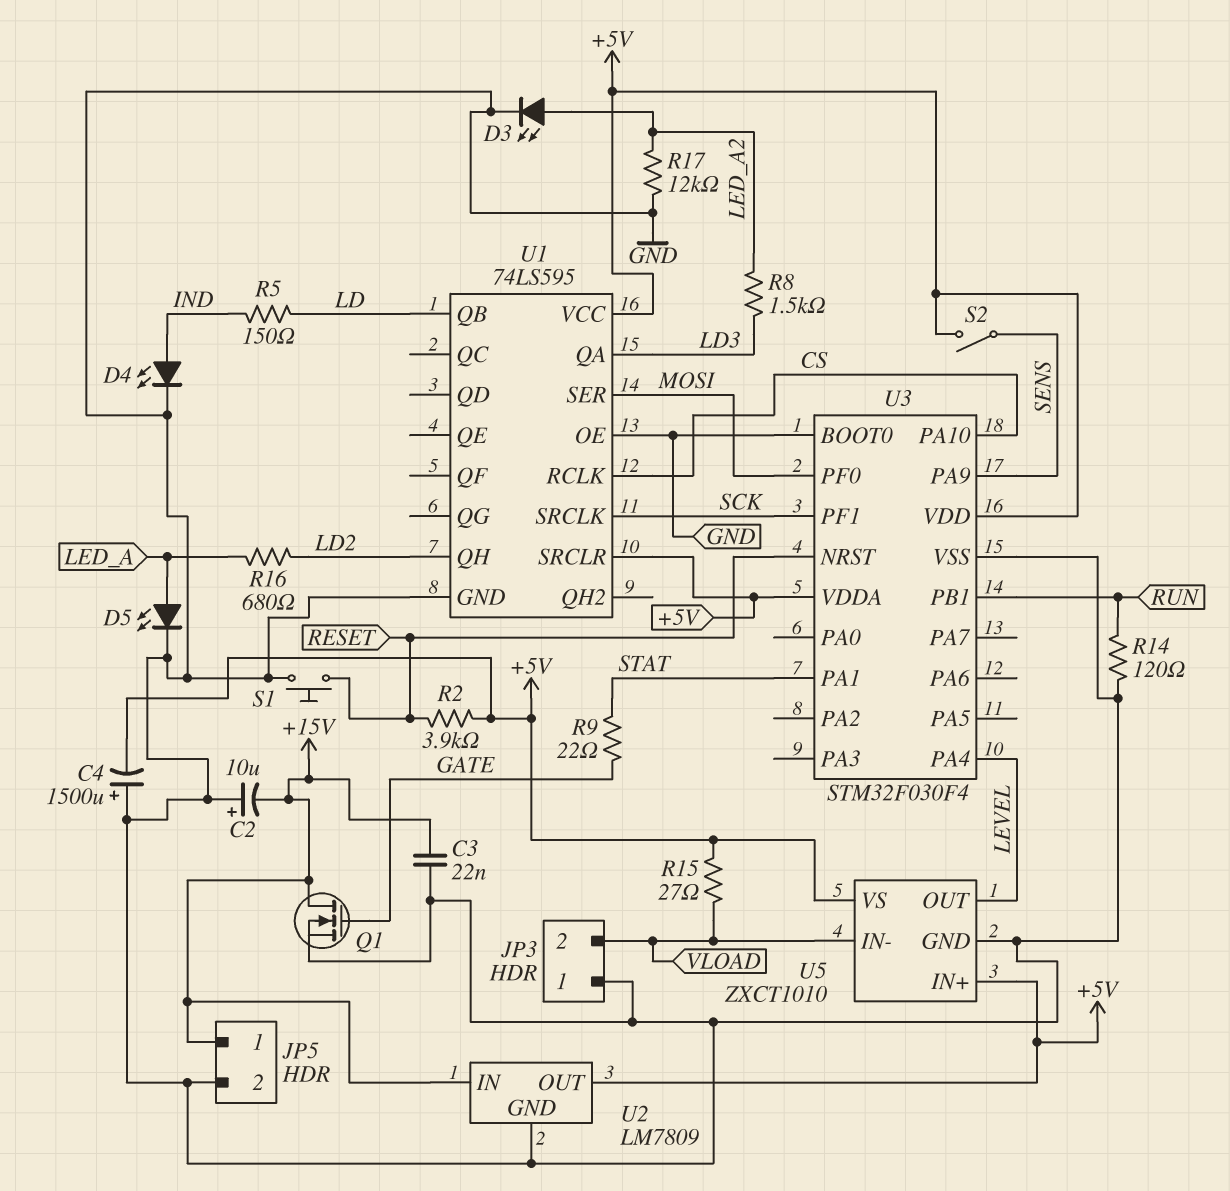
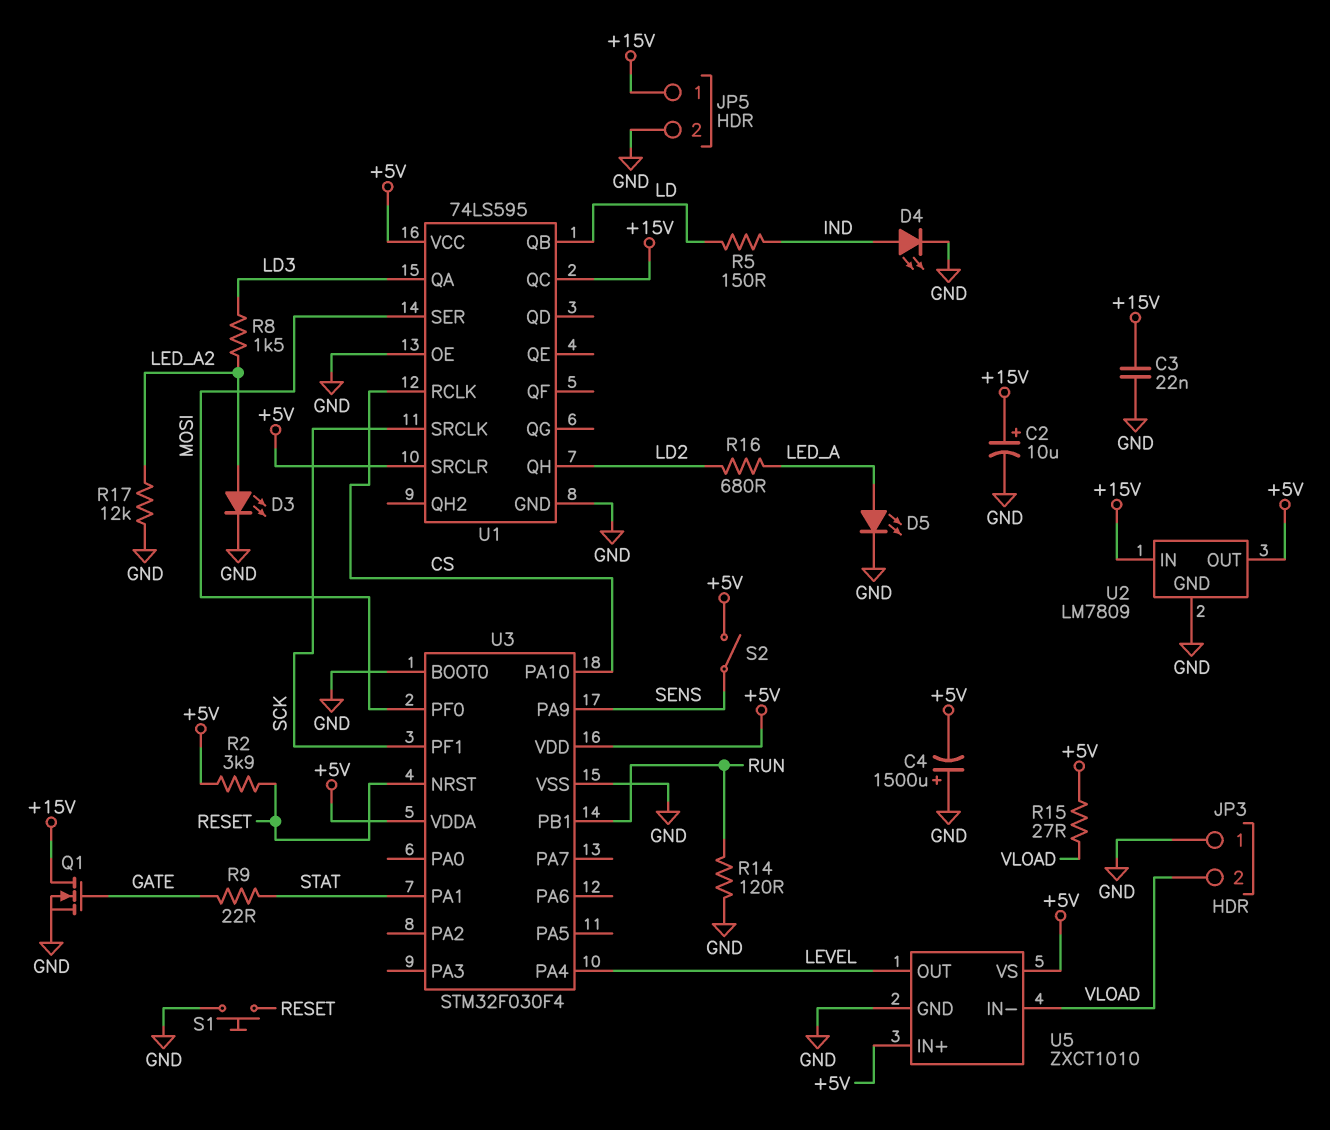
C2: 10uF (plus GND, minus +15V) -> 10uF (plus +15V, minus GND)
U1 pin QC: none -> +15V

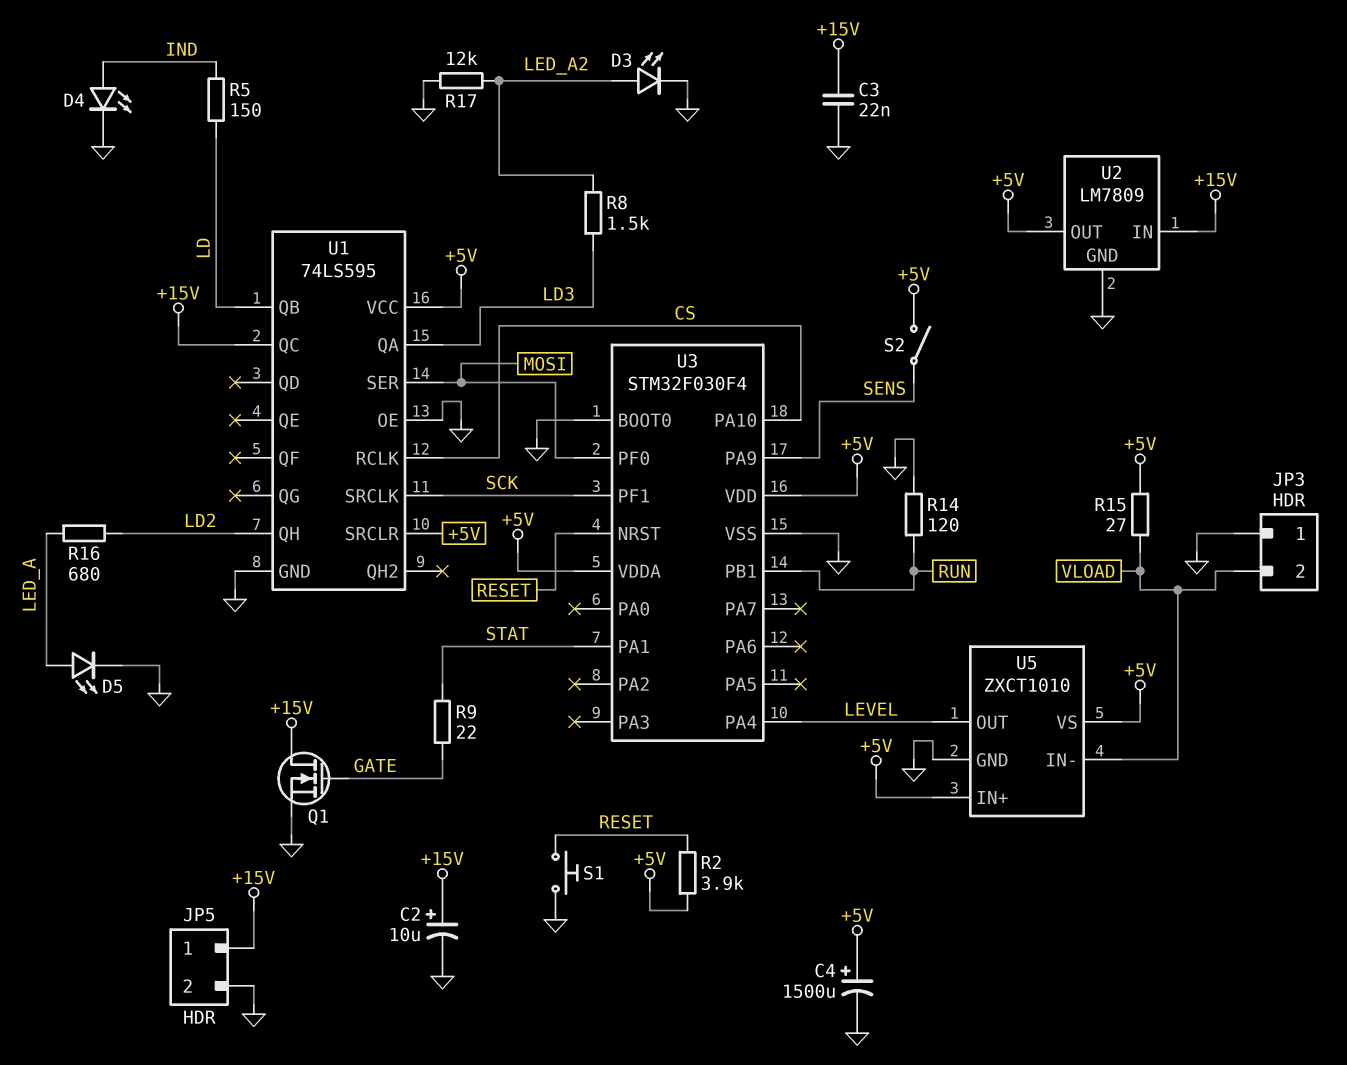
C4: 1500uF (plus GND, minus +5V) -> 1500uF (plus +5V, minus GND)

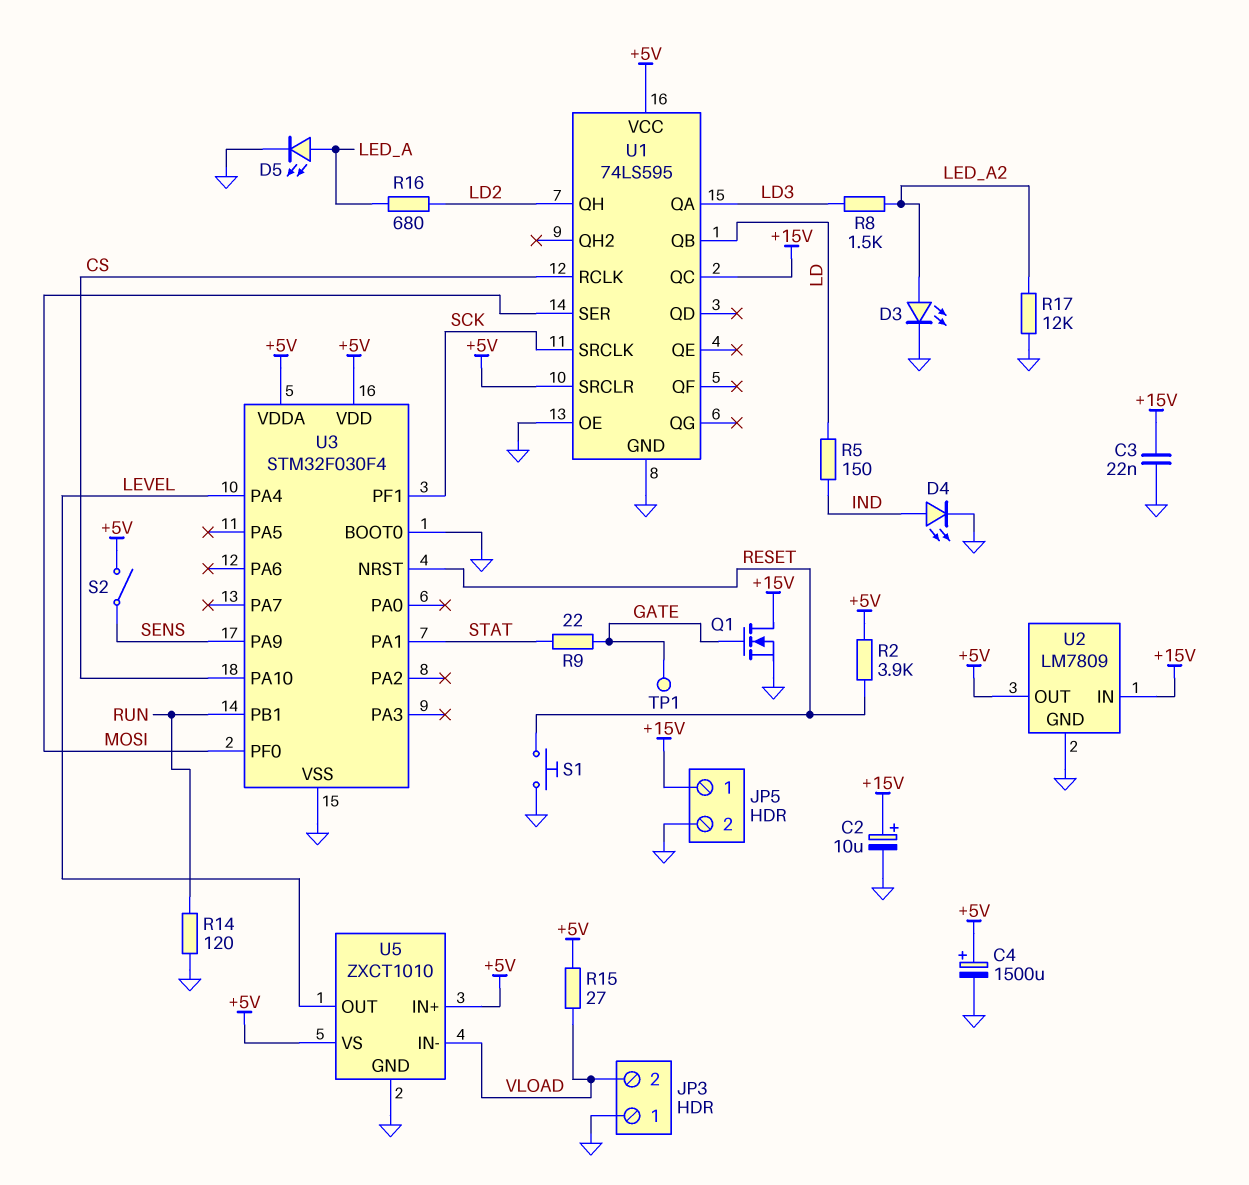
TP1: none -> test point (GATE)

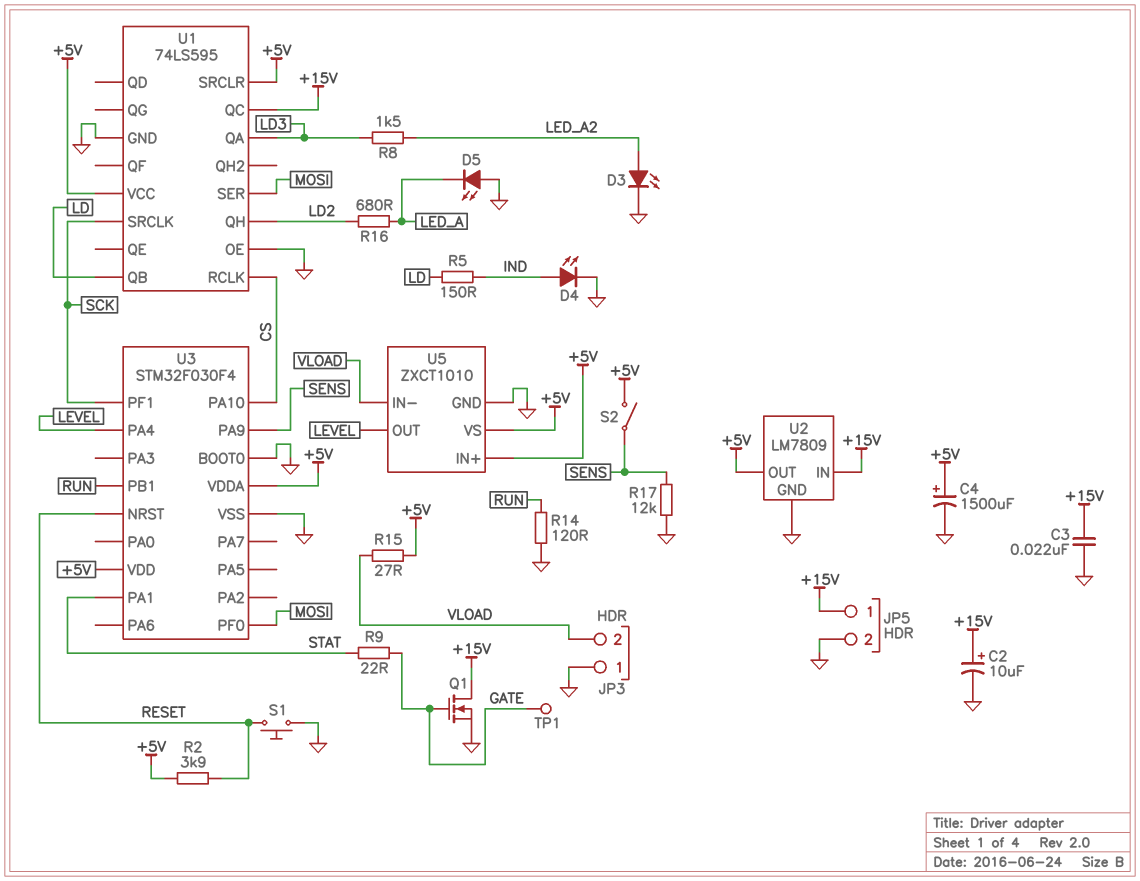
D5: LED (A LED_A, K GND) -> LED (A GND, K LED_A)
R17: 12k (GND, LED_A2) -> 12k (GND, SENS)

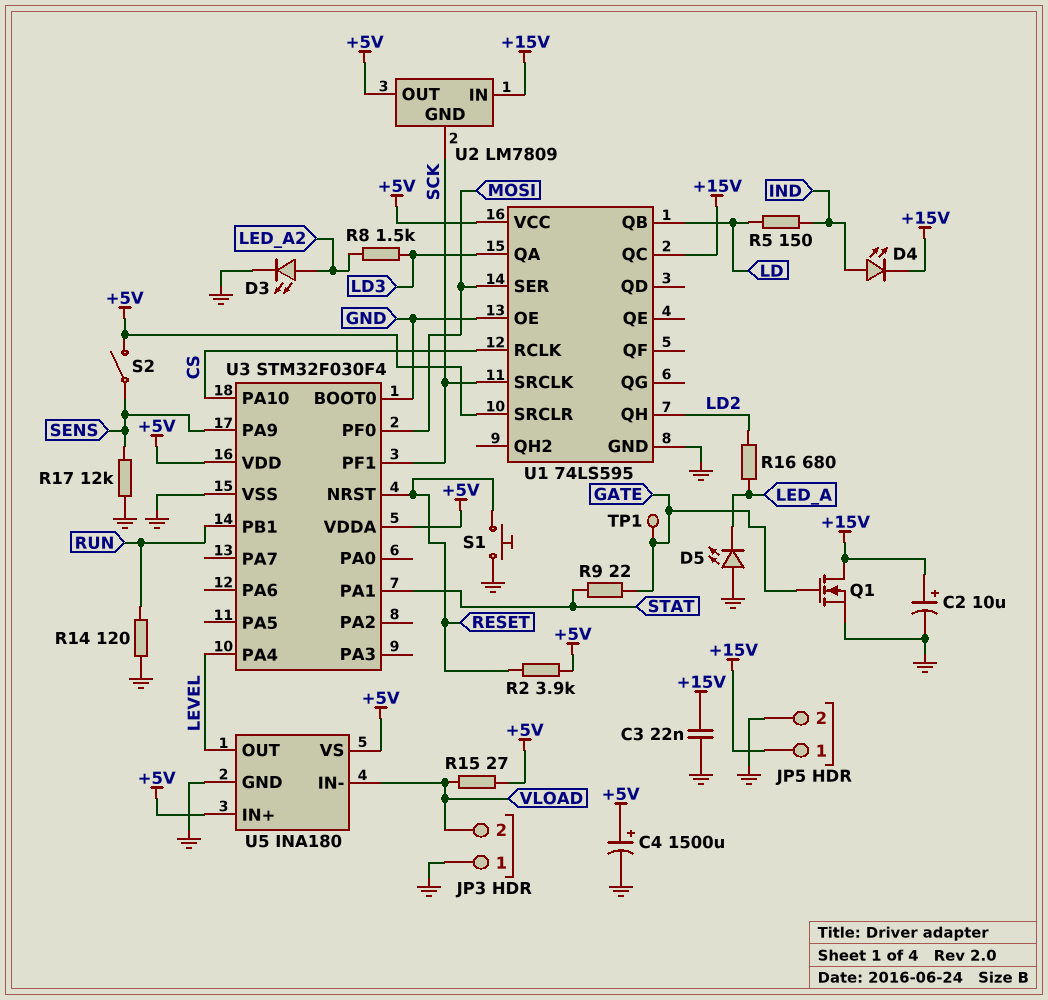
D4: LED (A IND, K GND) -> LED (A IND, K +15V)
U2 pin GND: GND -> SCK
U5: ZXCT1010 -> INA180

